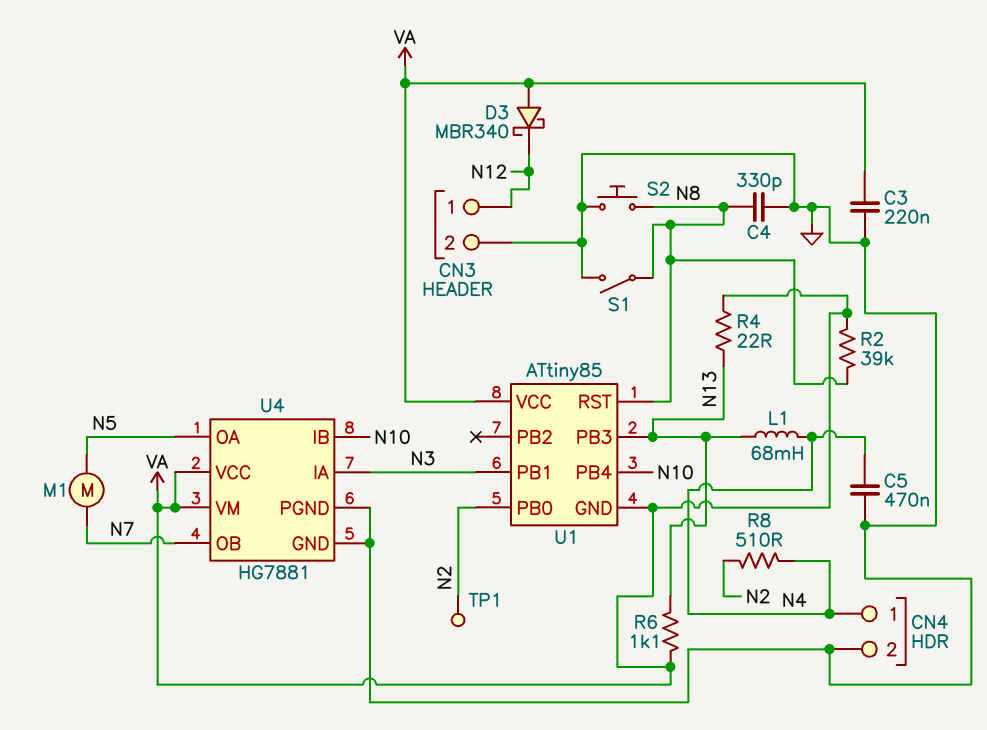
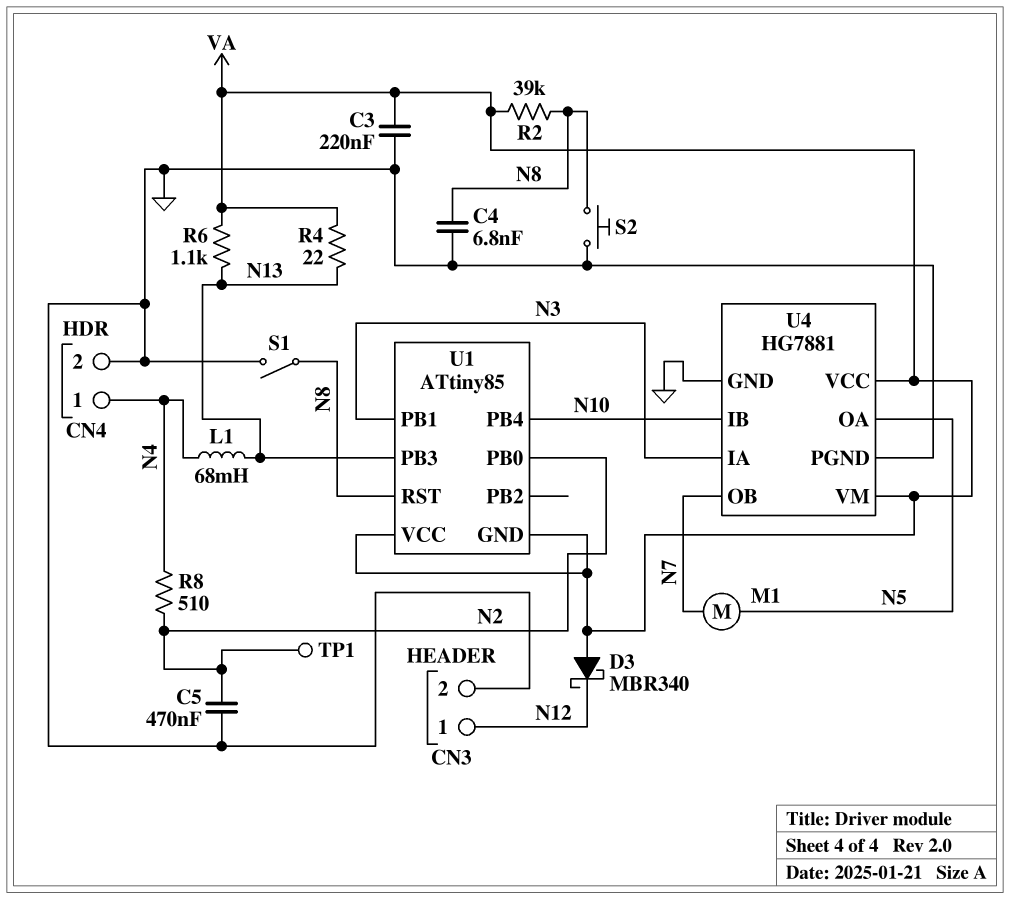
C4: 330pF (GND, N8) -> 6.8nF (GND, N8)
C5: 470nF (GND, N4) -> 470nF (GND, N2)

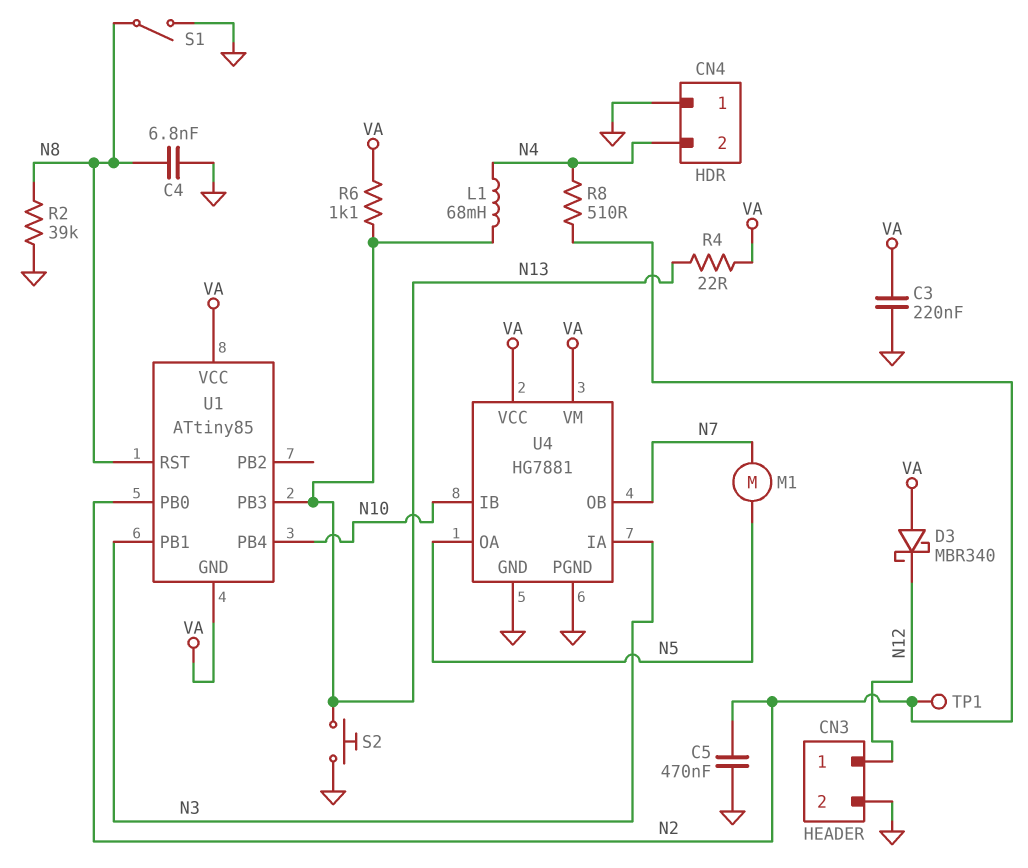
CN4 pin 1: N4 -> GND
CN4 pin 2: GND -> N4
R2: 39k (N8, VA) -> 39k (GND, N8)
S2: button (GND, N8) -> button (GND, N13)

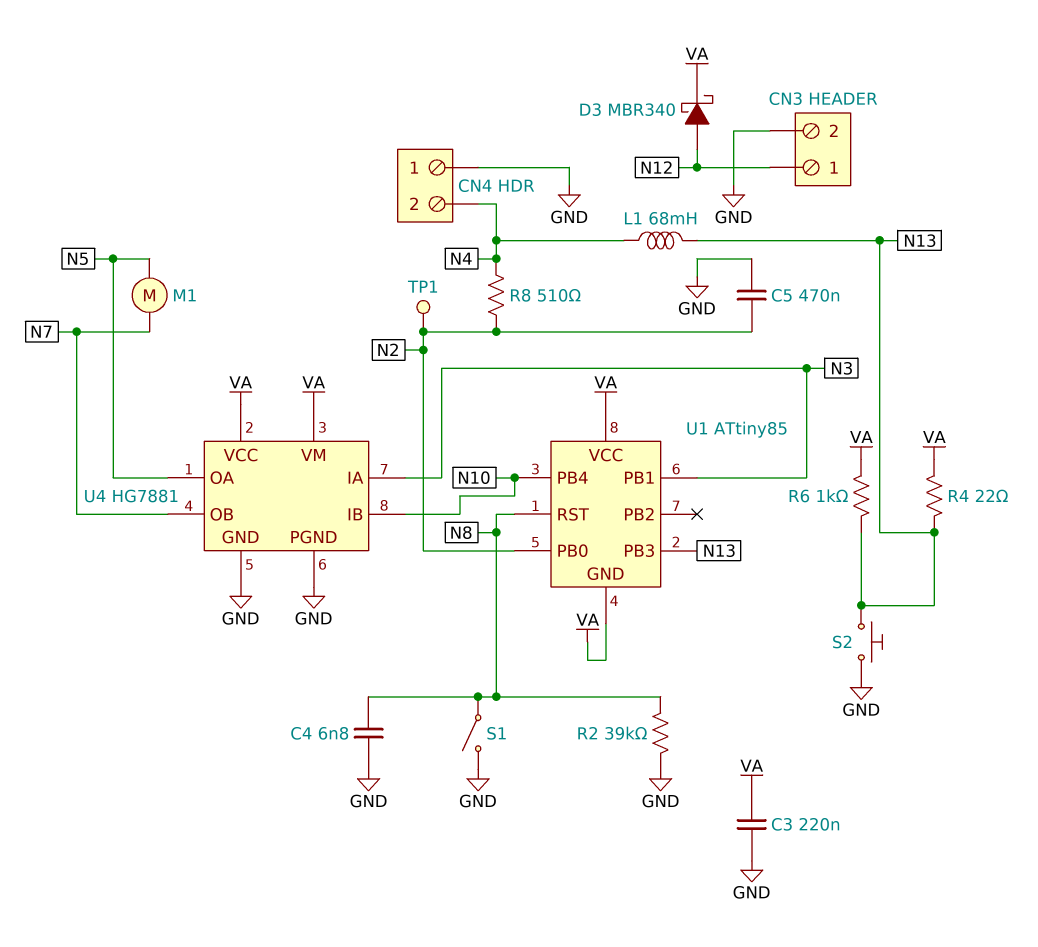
D3: schottky MBR340 (A VA, K N12) -> schottky MBR340 (A N12, K VA)
R6: 1.1k (N13, VA) -> 1k (N13, VA)

